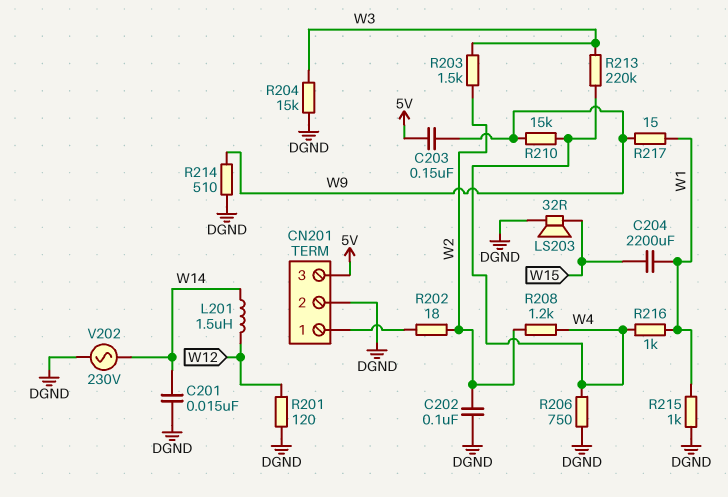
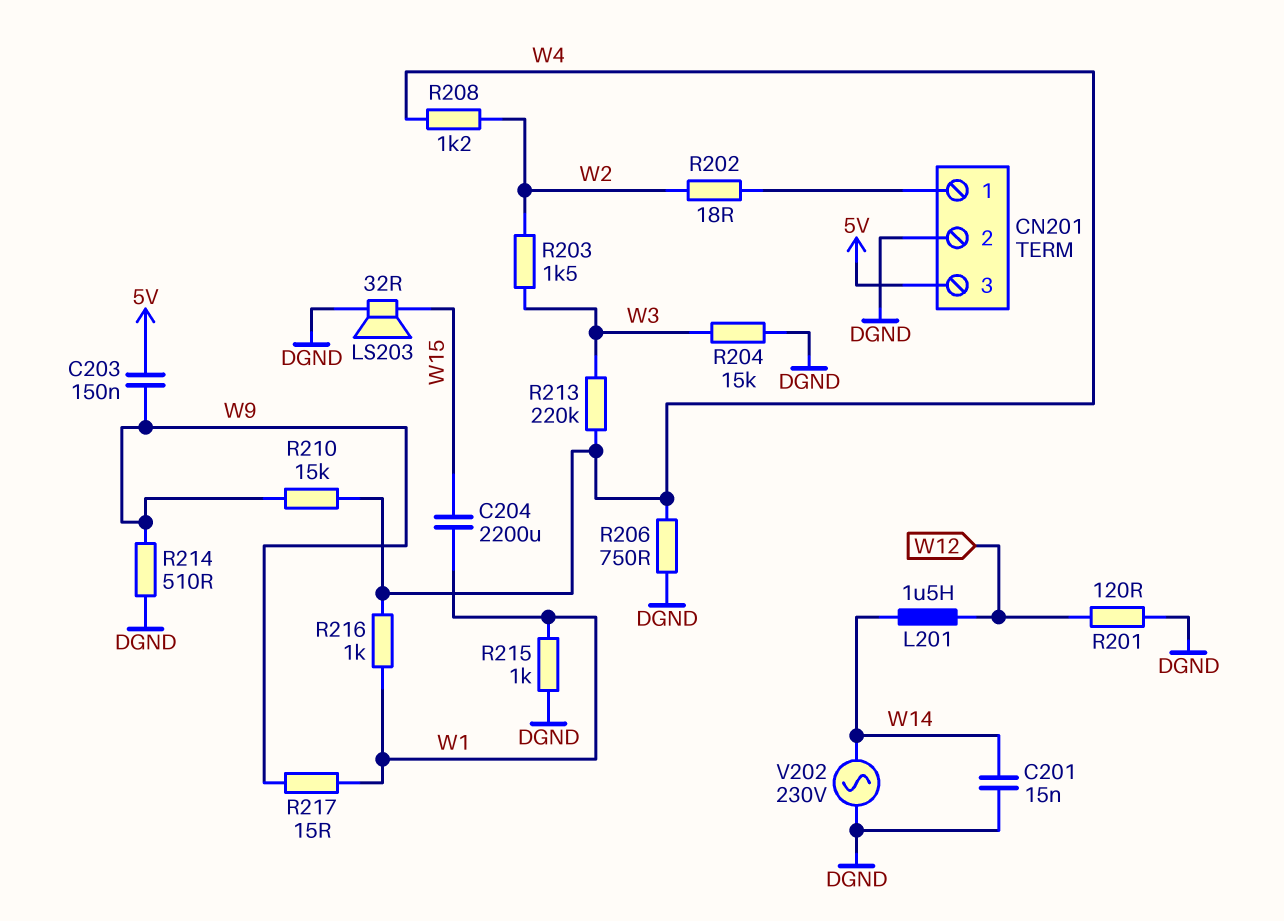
C202: 100nF (DGND, W2) -> none

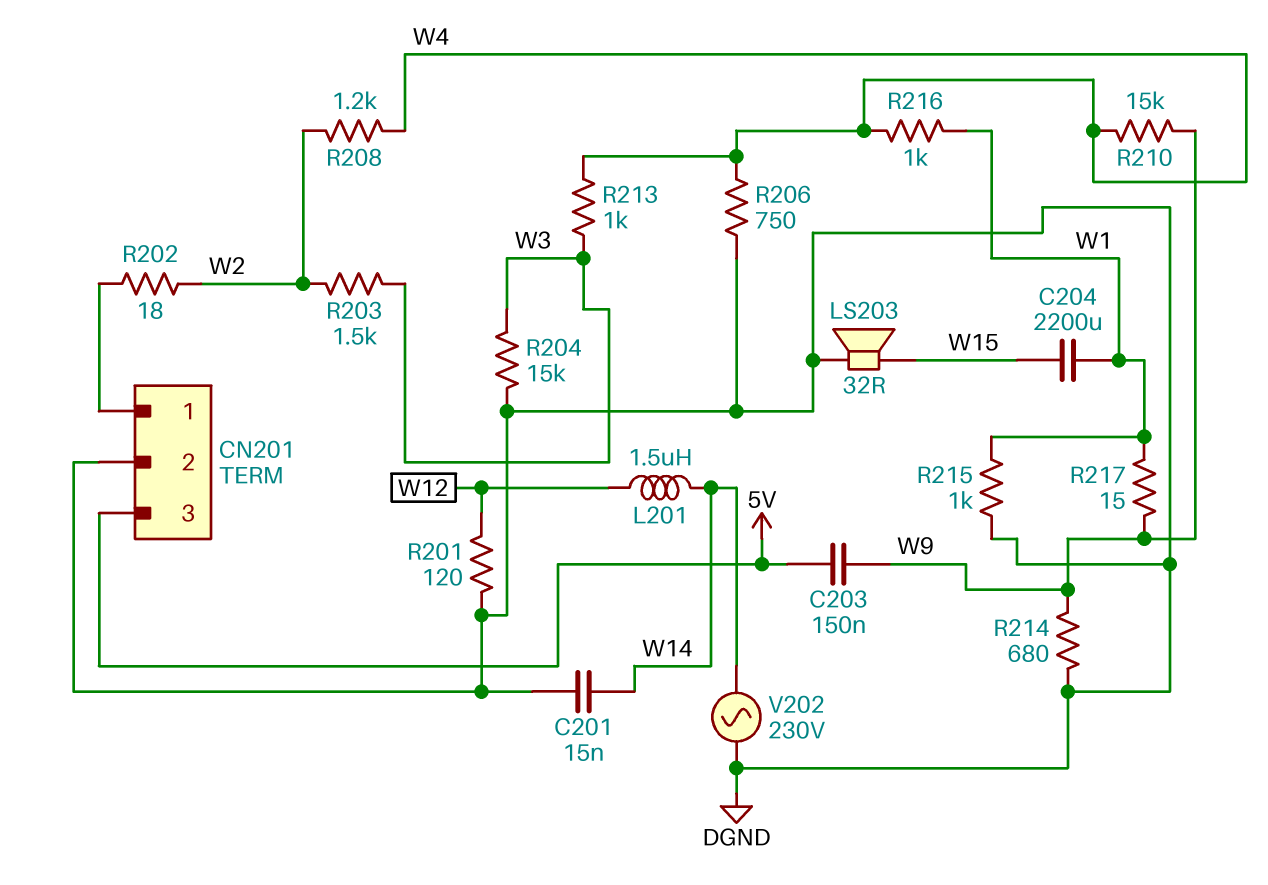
R213: 220k (W3, W4) -> 1k (W3, W4)
R214: 510 (DGND, W9) -> 680 (DGND, W9)

